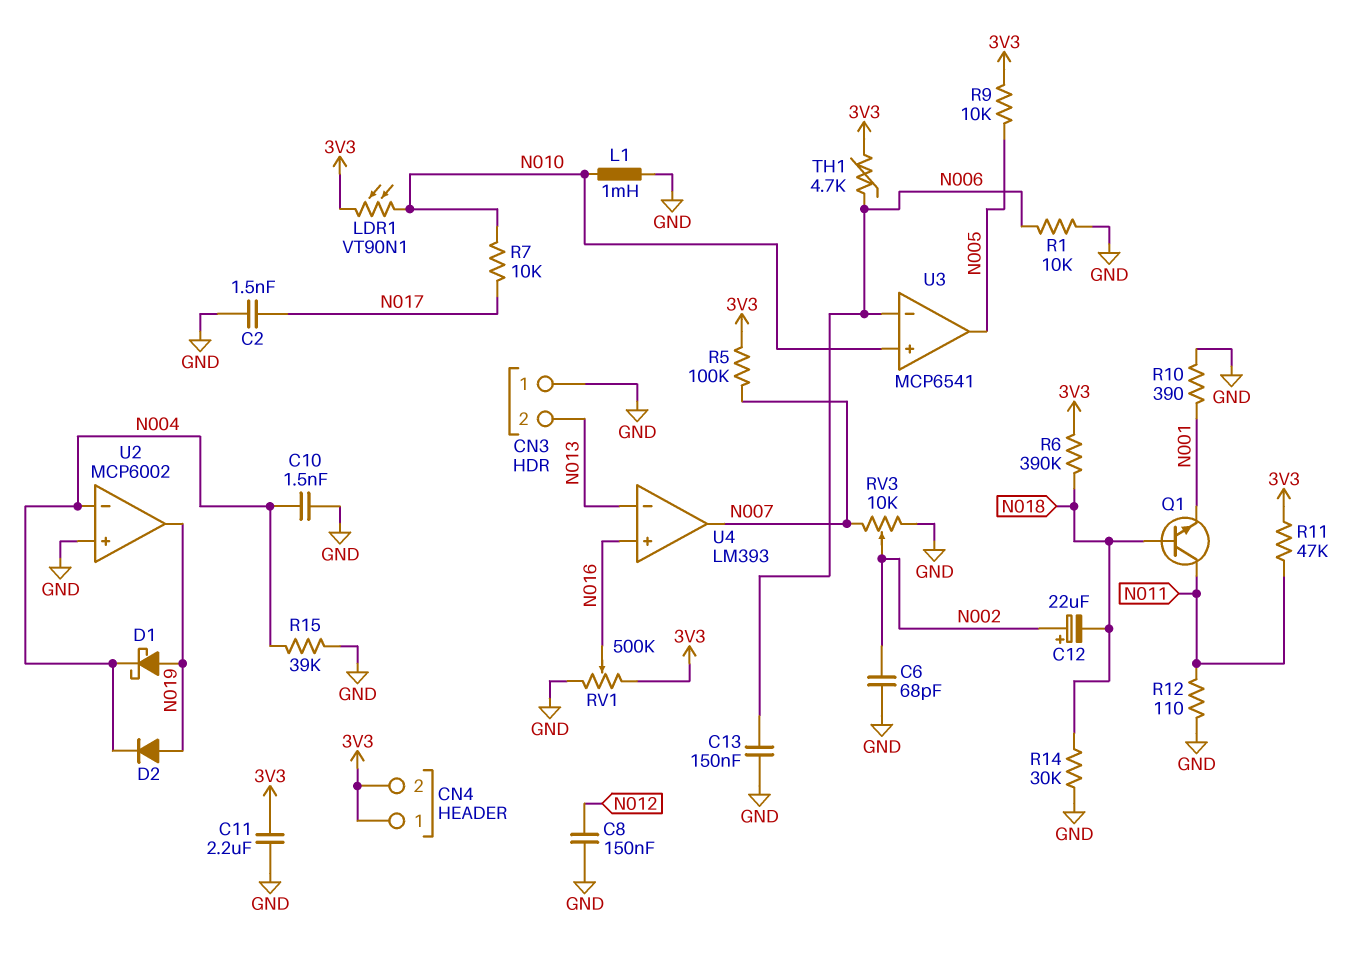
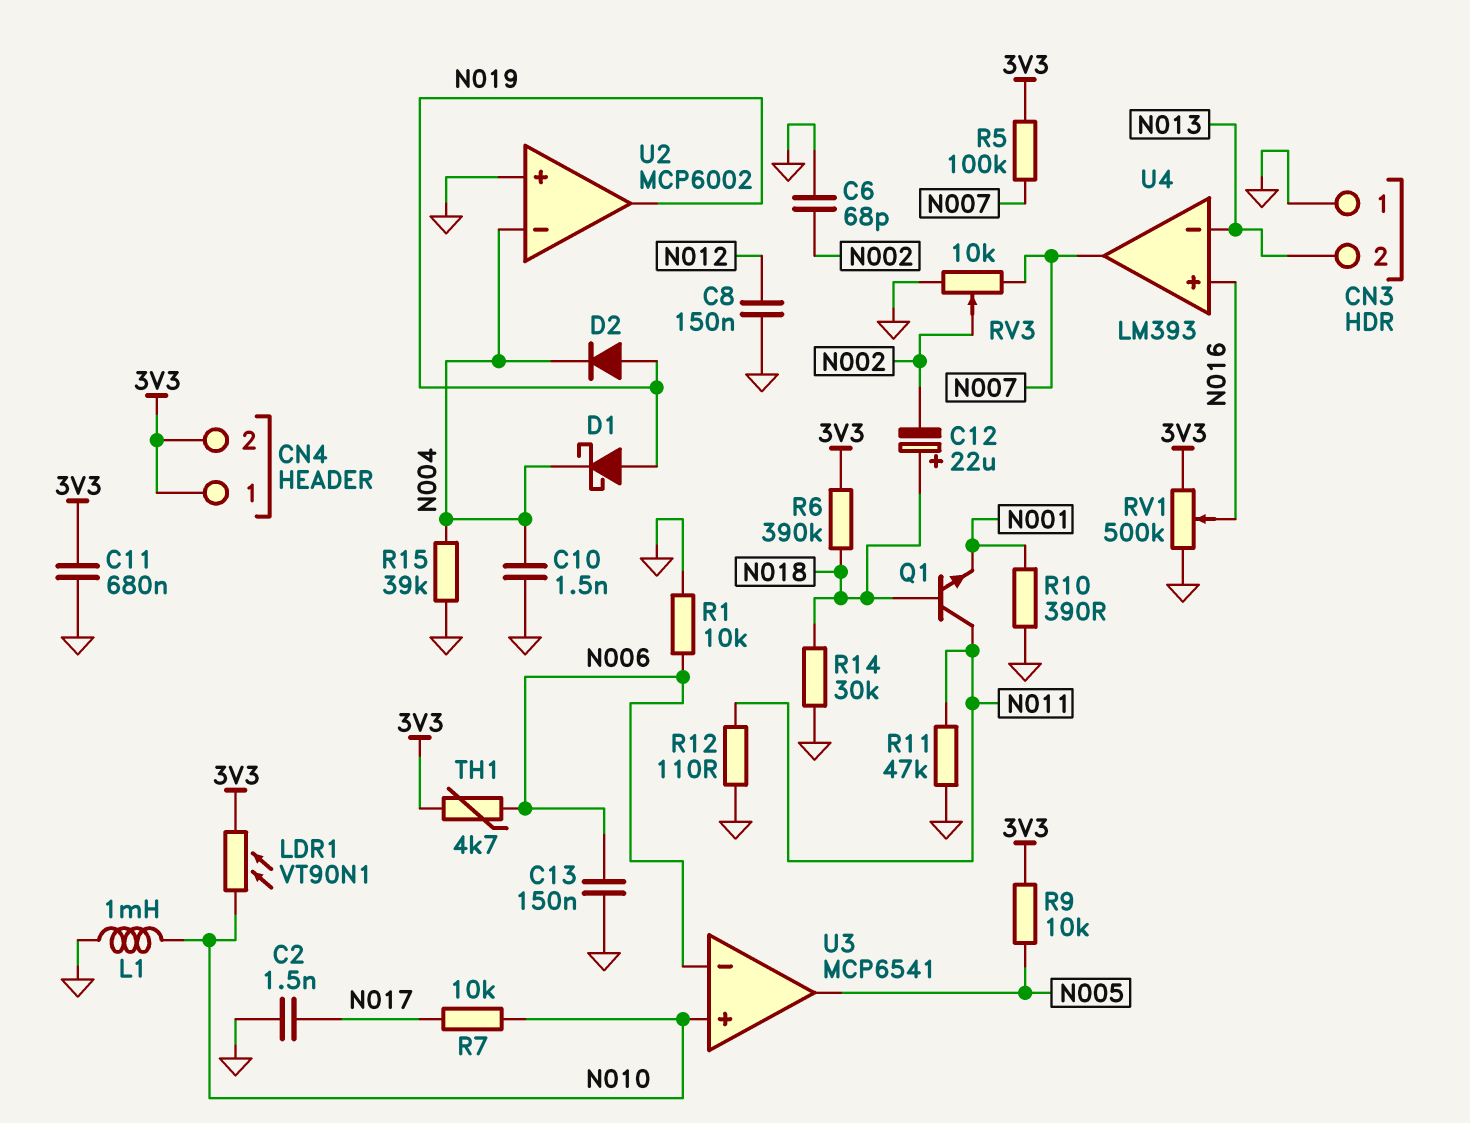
C11: 2.2uF (3V3, GND) -> 680nF (3V3, GND)
C12: 22uF (plus N002, minus N018) -> 22uF (plus N018, minus N002)
R11: 47k (3V3, N011) -> 47k (GND, N011)

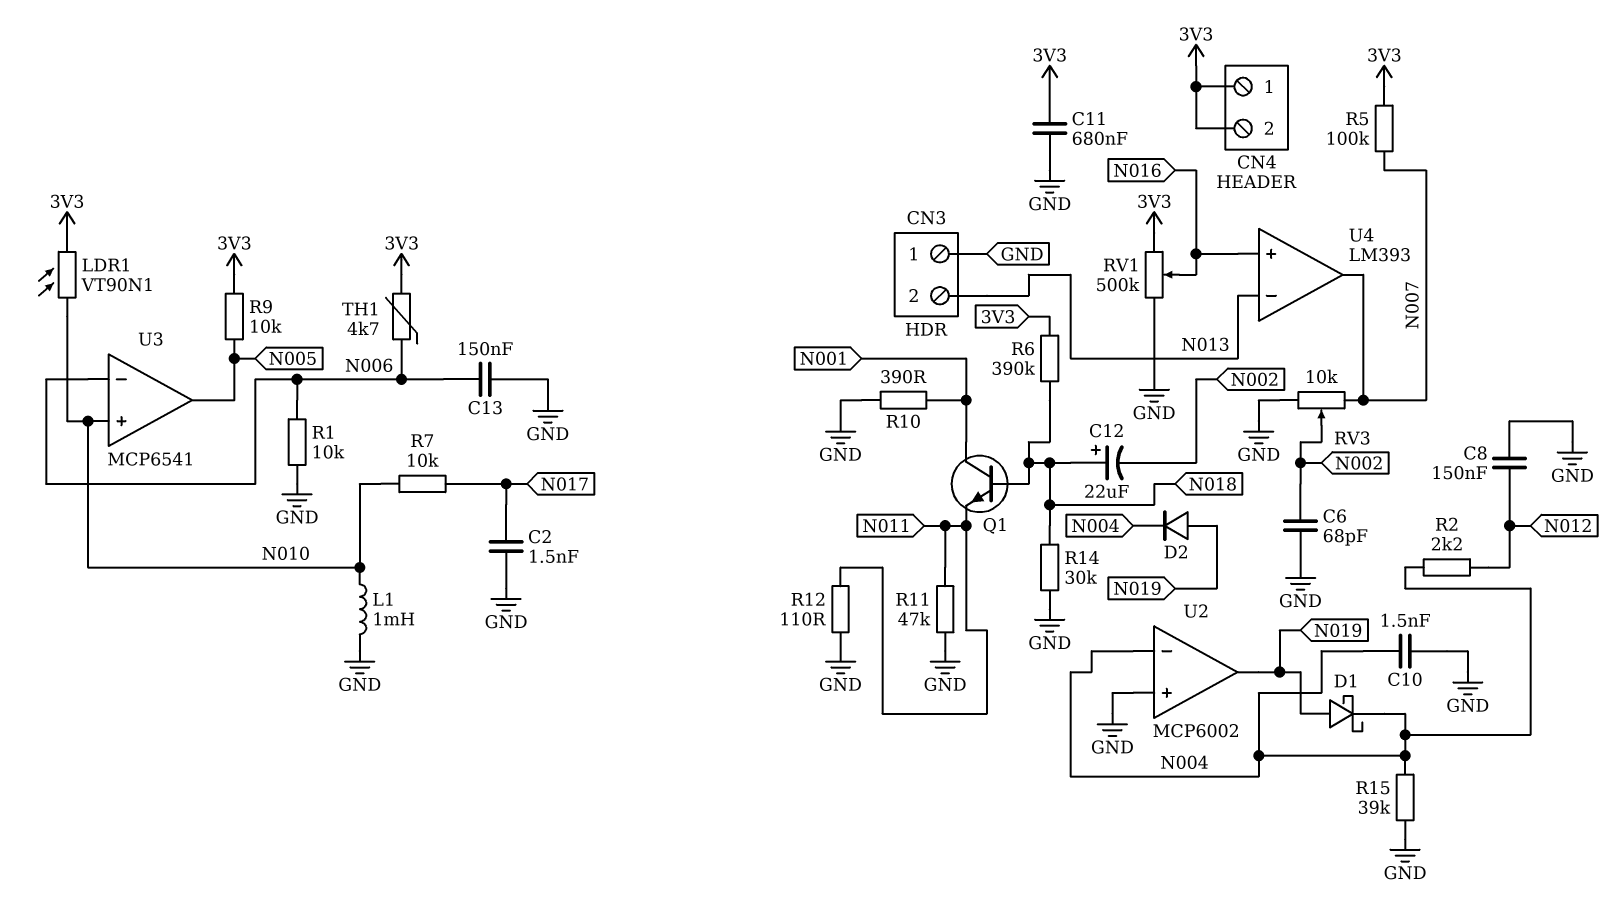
Q1: NPN (B N018, C N011, E N001) -> NPN (B N018, C N001, E N011)
R2: none -> 2.2k (N004, N012)

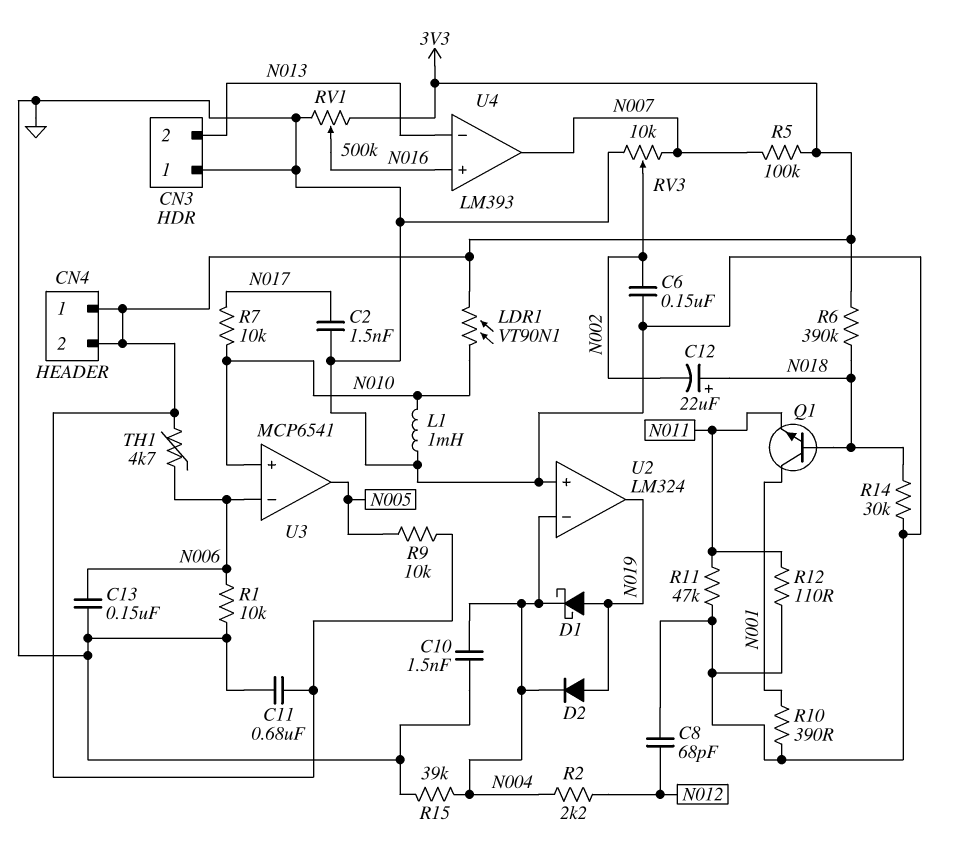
C6: 68pF (GND, N002) -> 150nF (GND, N002)
C8: 150nF (GND, N012) -> 68pF (GND, N012)
U2: MCP6002 -> LM324

